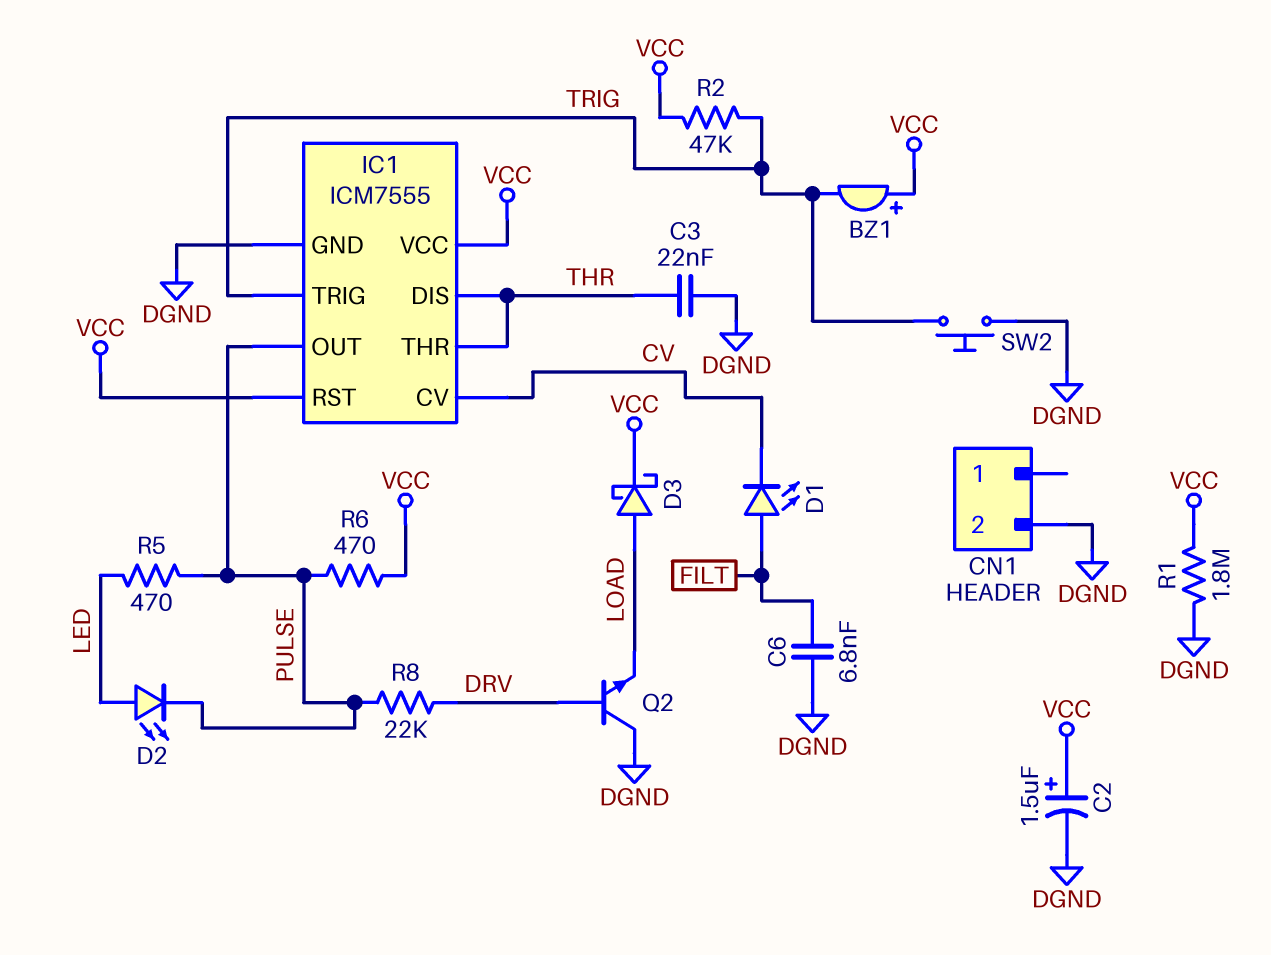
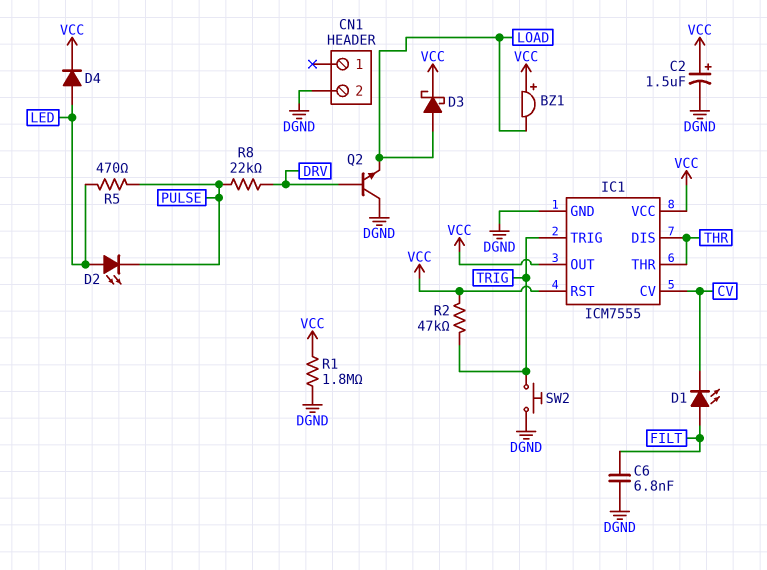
BZ1: buzzer (plus VCC, minus TRIG) -> buzzer (plus VCC, minus LOAD)
C3: 22nF (DGND, THR) -> none
D4: none -> diode (A LED, K VCC)
IC1 pin OUT: PULSE -> VCC
R6: 470 (PULSE, VCC) -> none

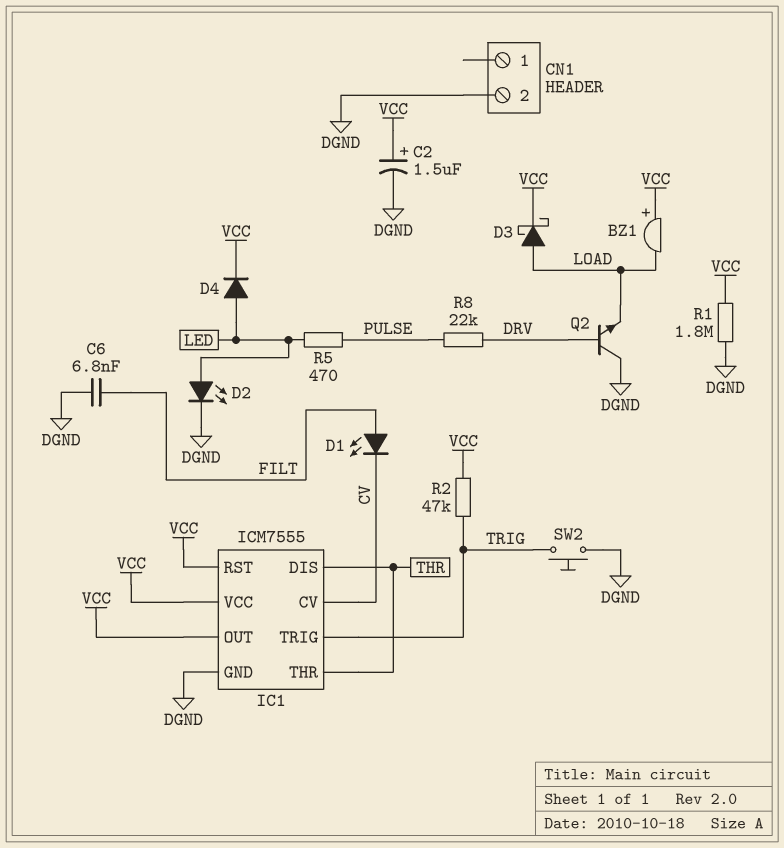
D2: LED (A LED, K PULSE) -> LED (A LED, K DGND)

